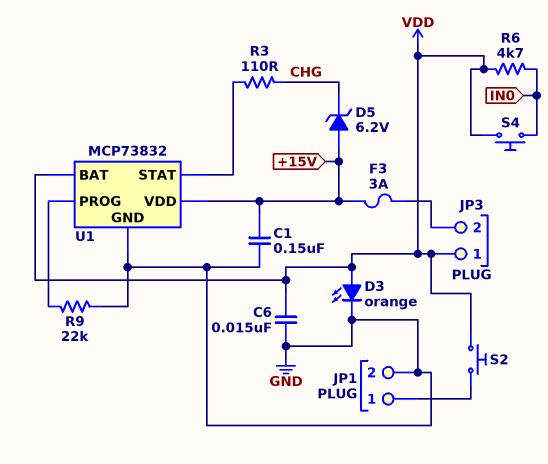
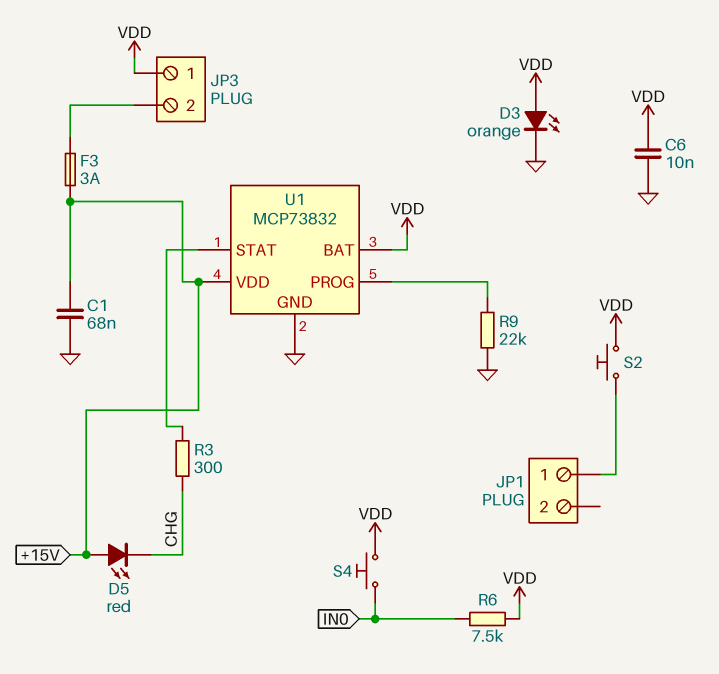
C1: 150nF (+15V, GND) -> 68nF (+15V, GND)
C6: 15nF (GND, VDD) -> 10nF (GND, VDD)
D5: zener 6.2V (A +15V, K CHG) -> LED red (A +15V, K CHG)
JP1 pin 2: GND -> none
R3: 110 (CHG, U1/STAT) -> 300 (CHG, U1/STAT)
R6: 4.7k (IN0, VDD) -> 7.5k (IN0, VDD)

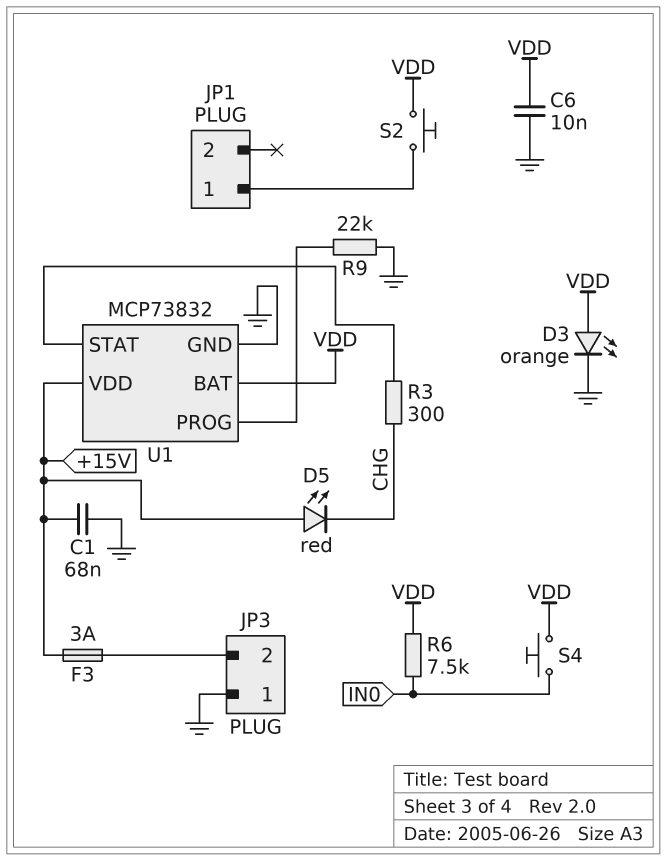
JP3 pin 1: VDD -> GND

